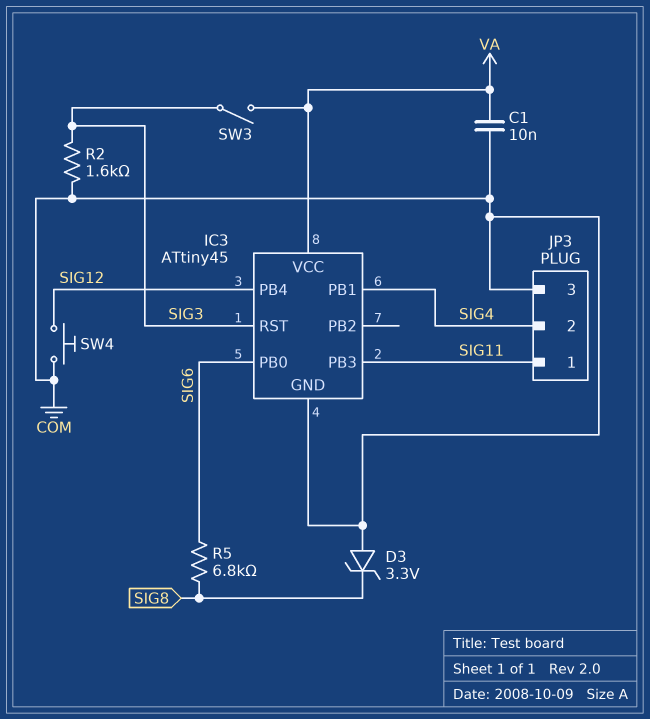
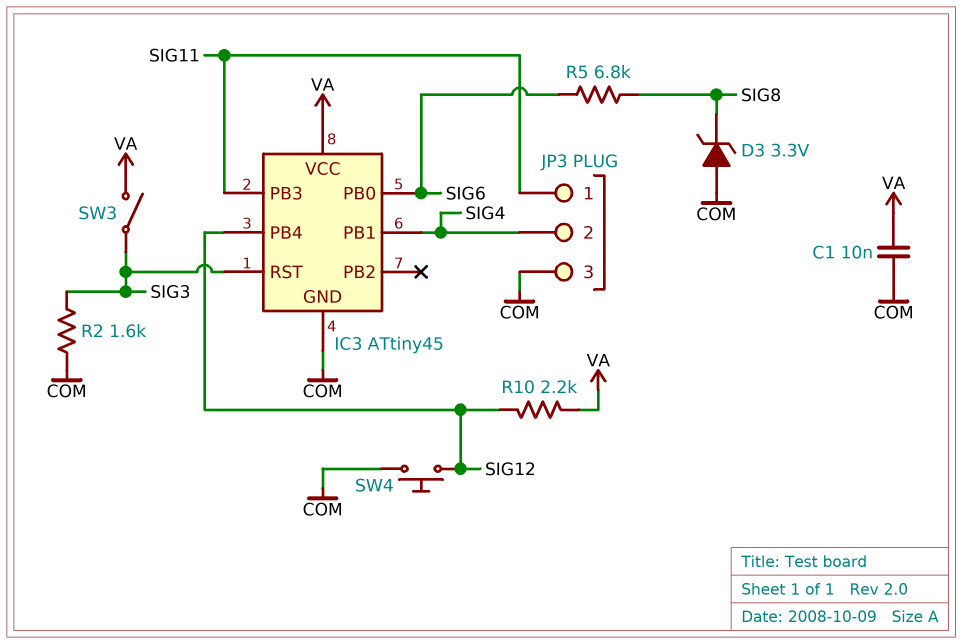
R10: none -> 2.2k (SIG12, VA)

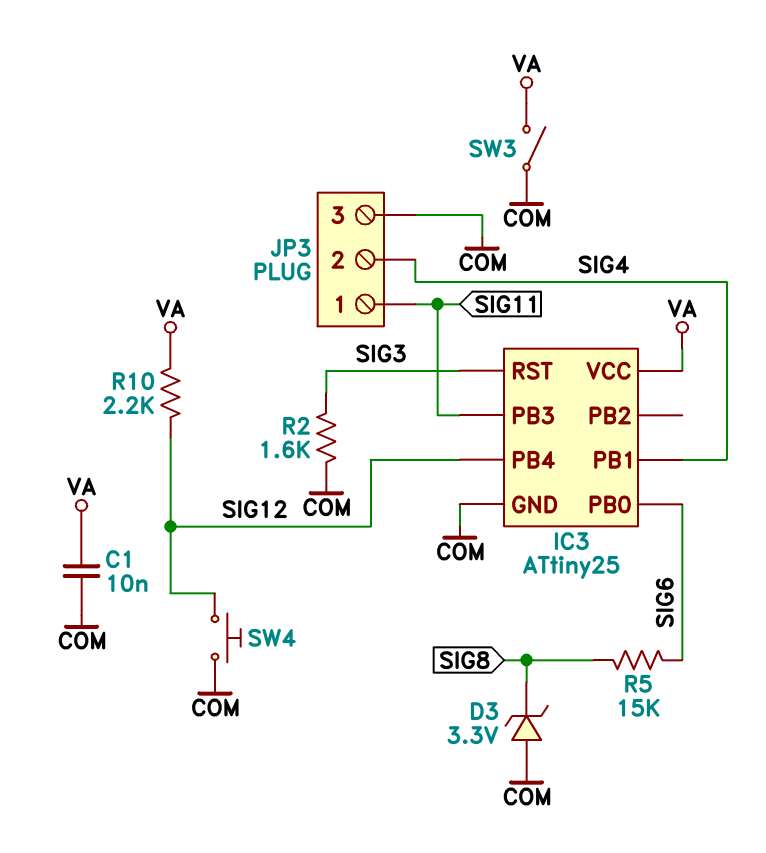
IC3: ATtiny45 -> ATtiny25
R5: 6.8k (SIG6, SIG8) -> 15k (SIG6, SIG8)
SW3: switch (SIG3, VA) -> switch (COM, VA)

